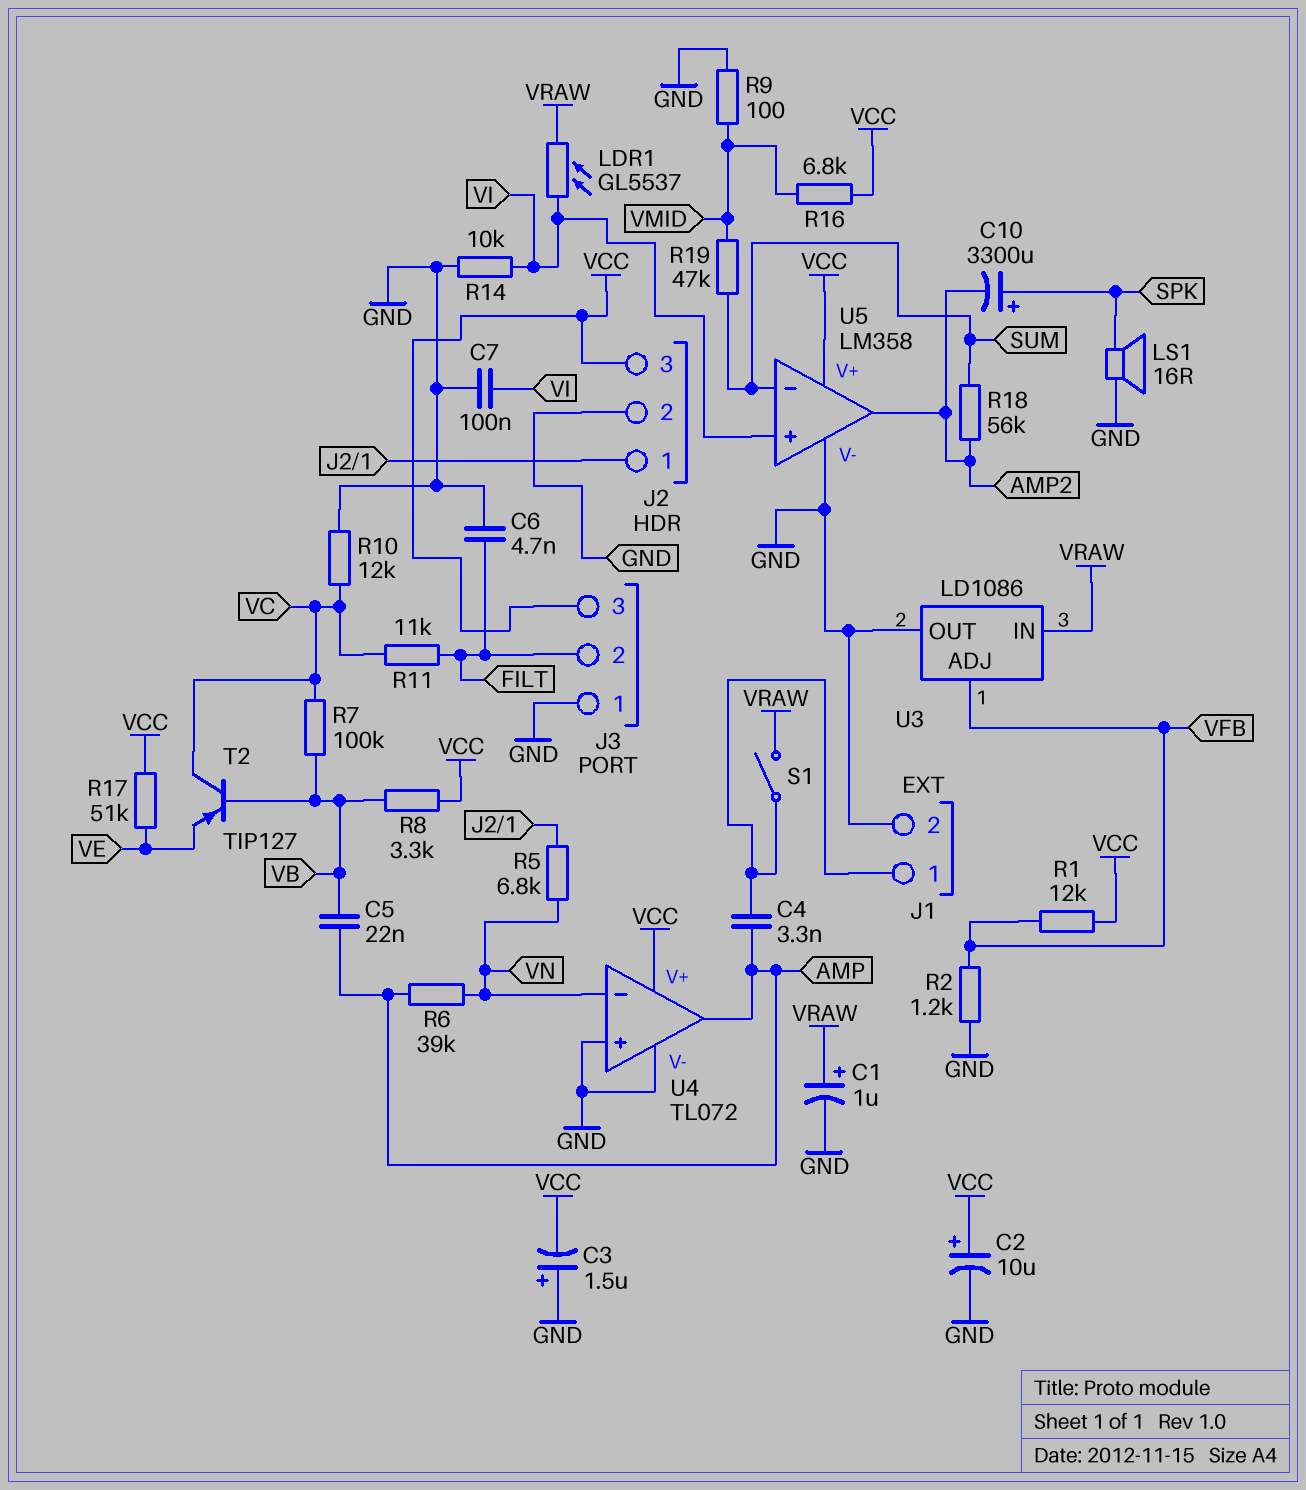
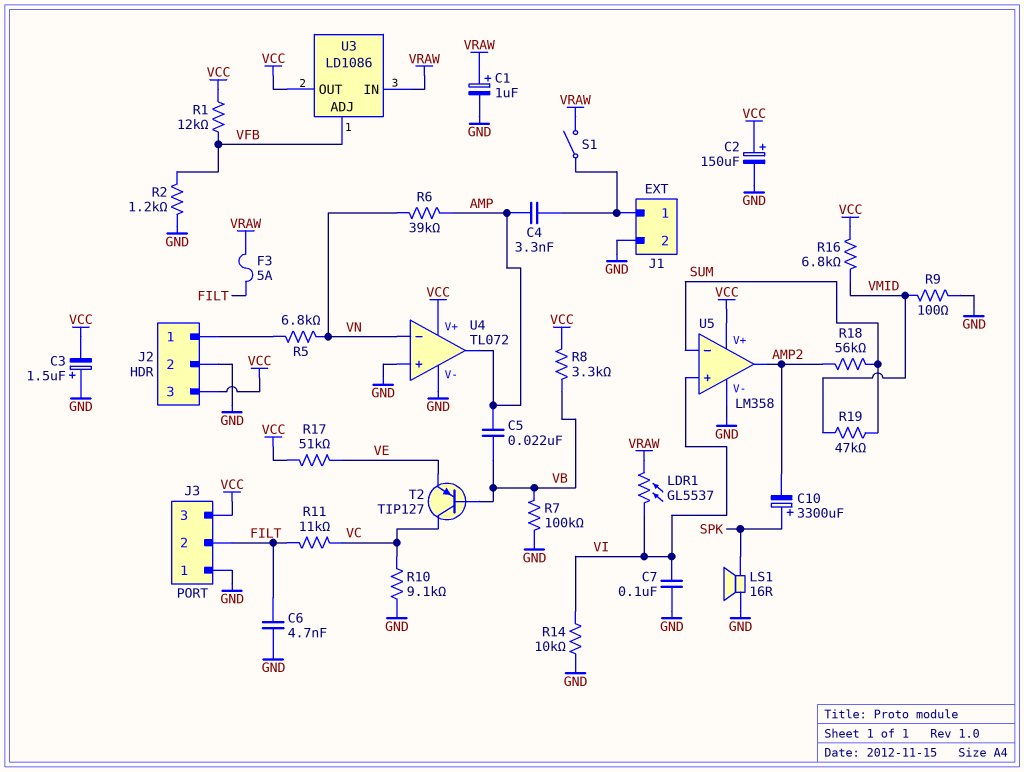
C2: 10uF (plus VCC, minus GND) -> 150uF (plus VCC, minus GND)
F3: none -> 5A (FILT, VRAW)
R7: 100k (VB, VC) -> 100k (GND, VB)
R10: 12k (GND, VC) -> 9.1k (GND, VC)
U3 pin OUT: GND -> VCC

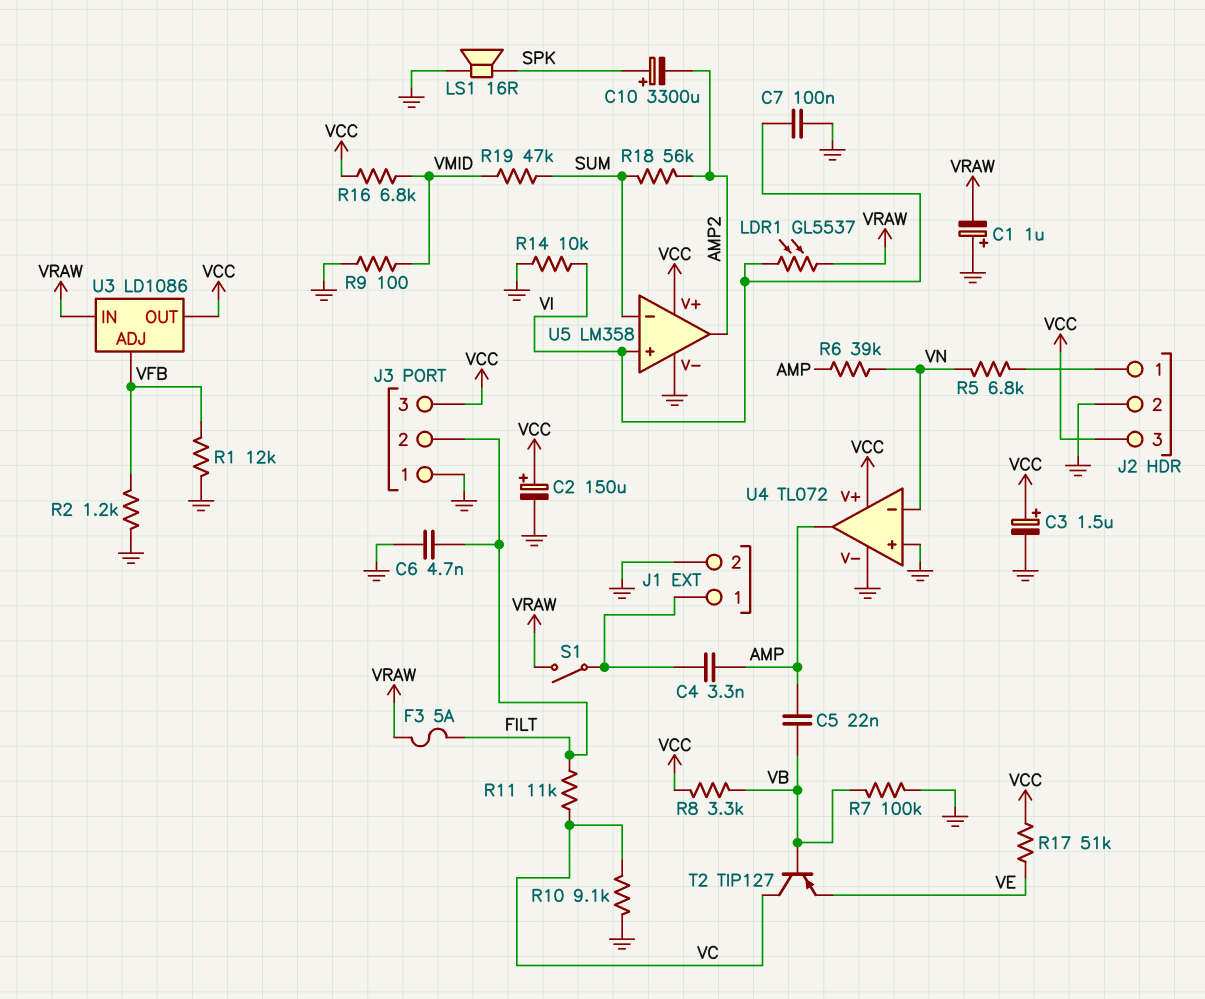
C1: 1uF (plus VRAW, minus GND) -> 1uF (plus GND, minus VRAW)
C3: 1.5uF (plus GND, minus VCC) -> 1.5uF (plus VCC, minus GND)
R1: 12k (VCC, VFB) -> 12k (GND, VFB)

